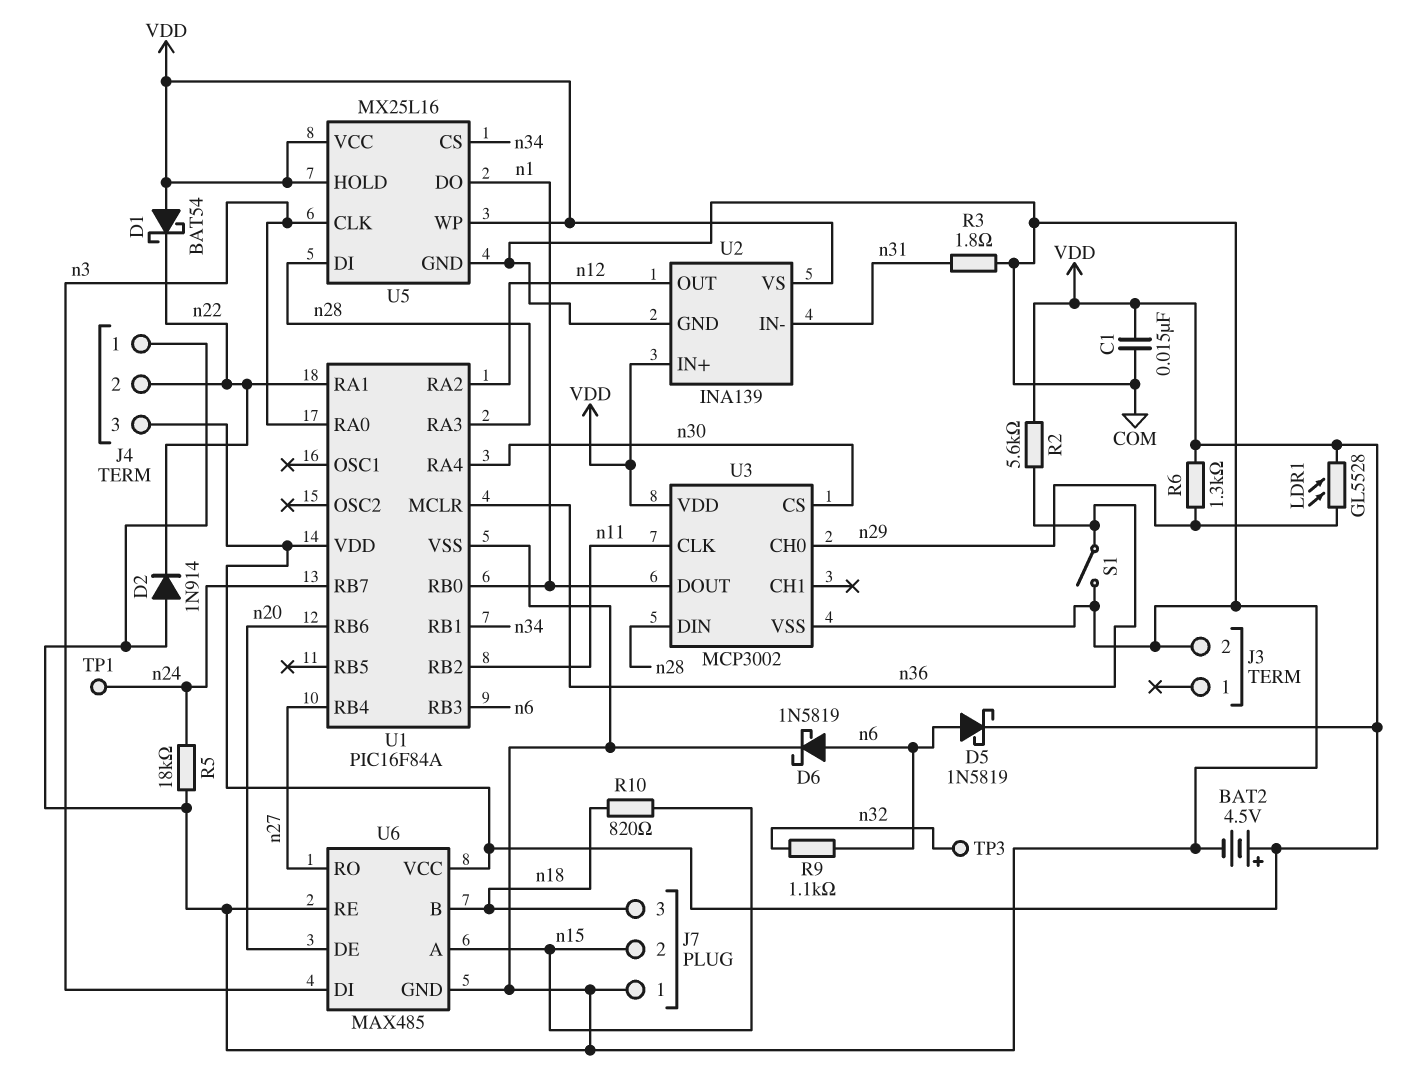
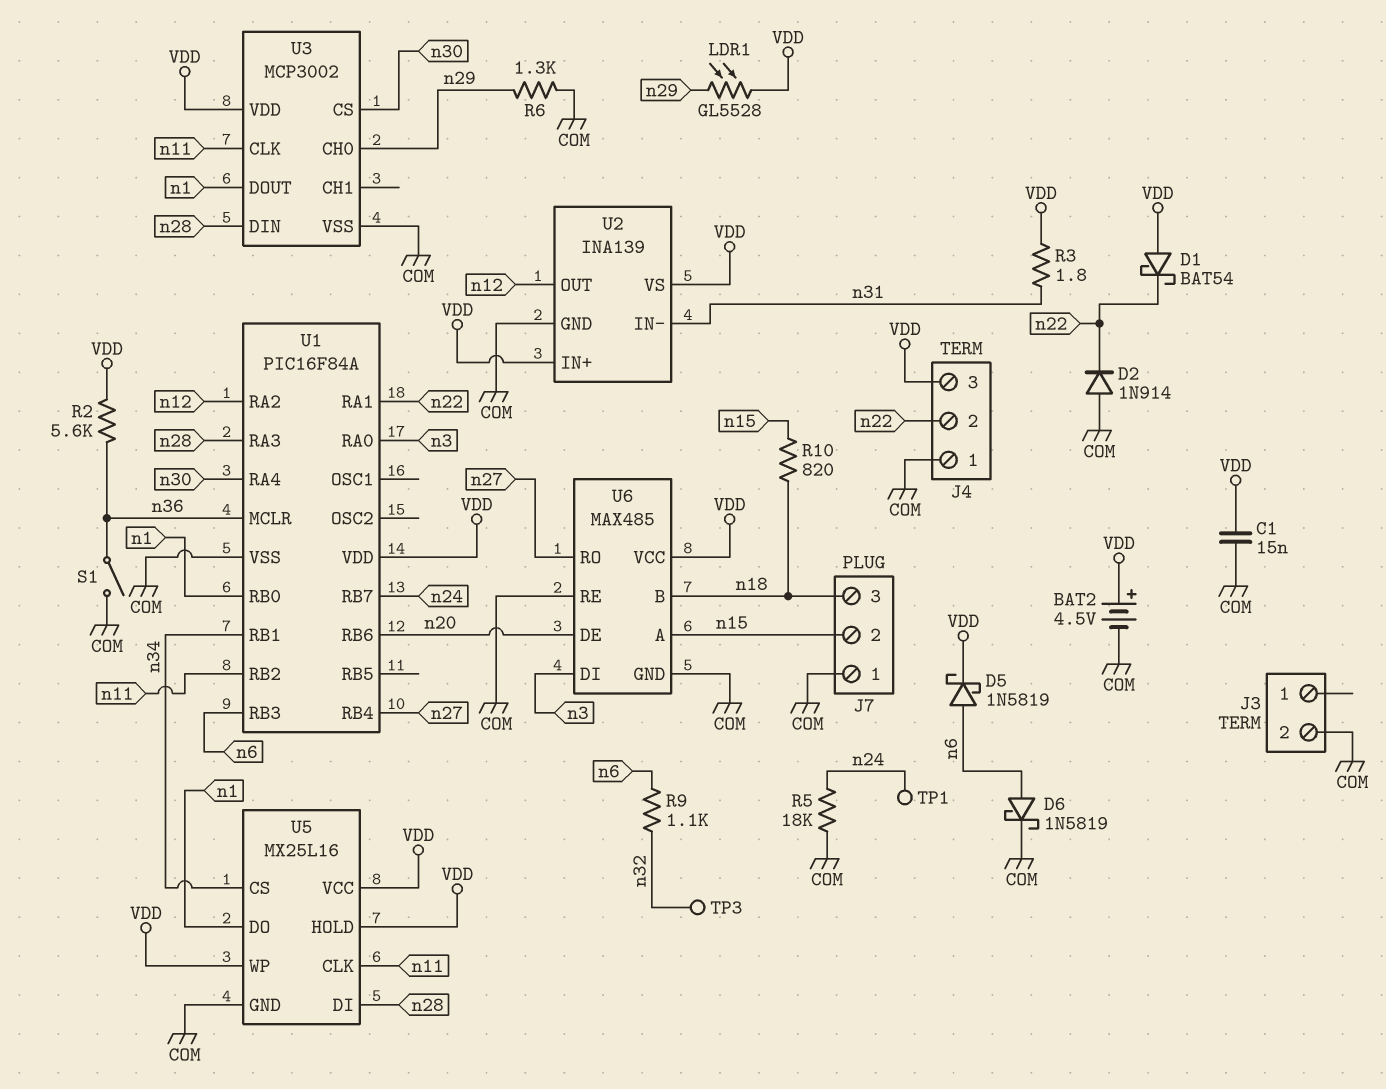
R3: 1.8 (COM, n31) -> 1.8 (VDD, n31)
R6: 1.3k (VDD, n29) -> 1.3k (COM, n29)
U5 pin CLK: n3 -> n11

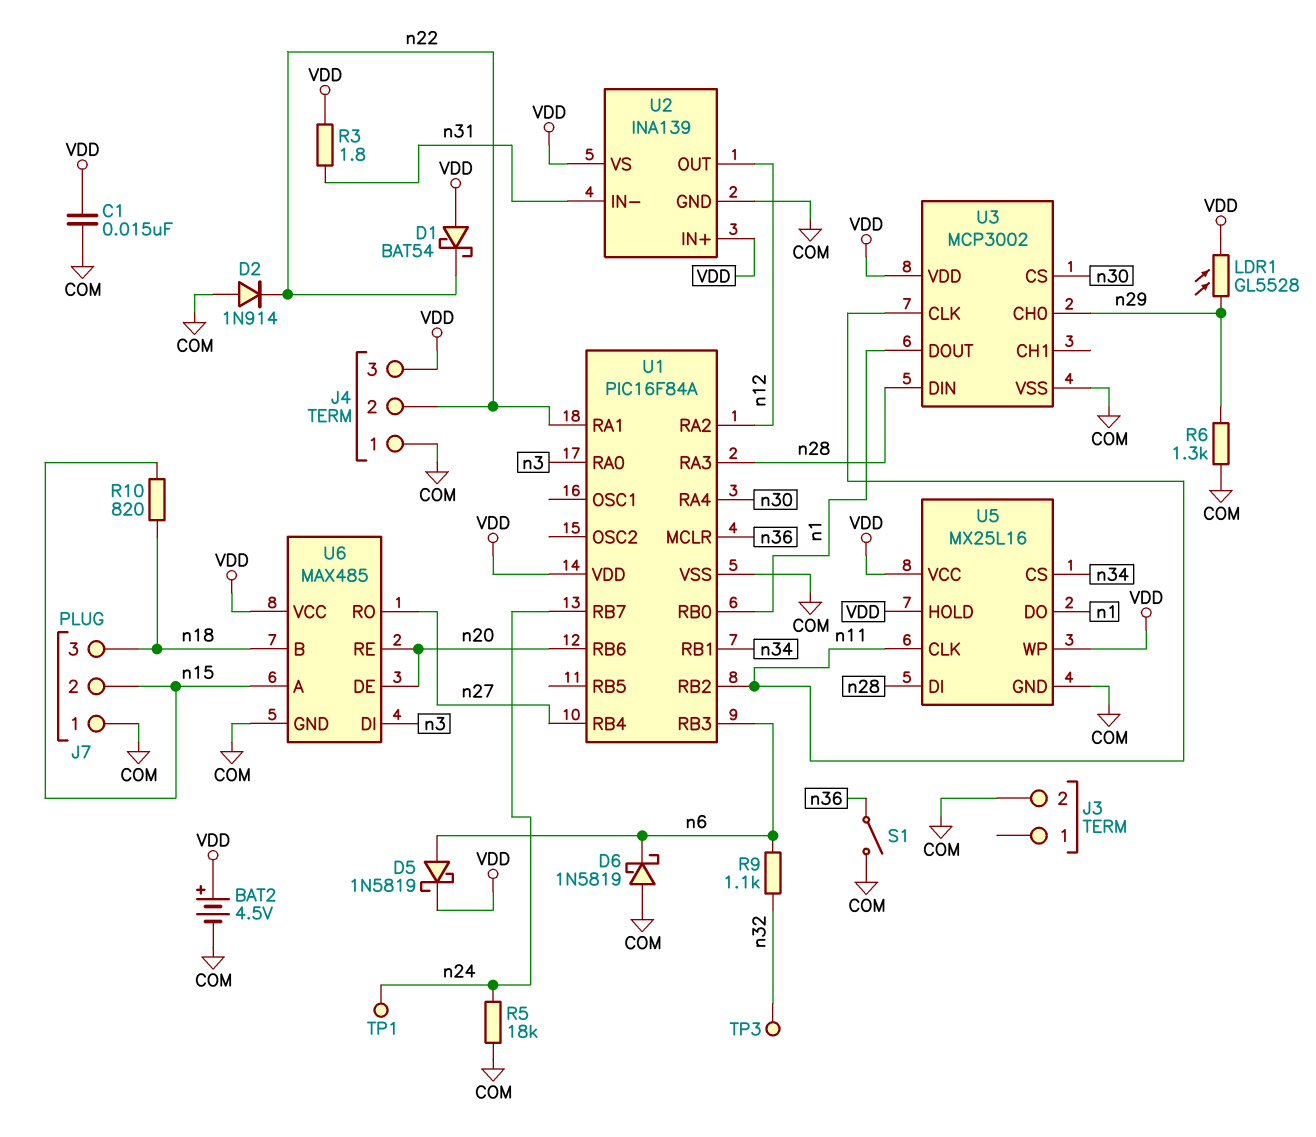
D6: schottky 1N5819 (A n6, K COM) -> schottky 1N5819 (A COM, K n6)
R2: 5.6k (VDD, n36) -> none
U6 pin RE: COM -> n20

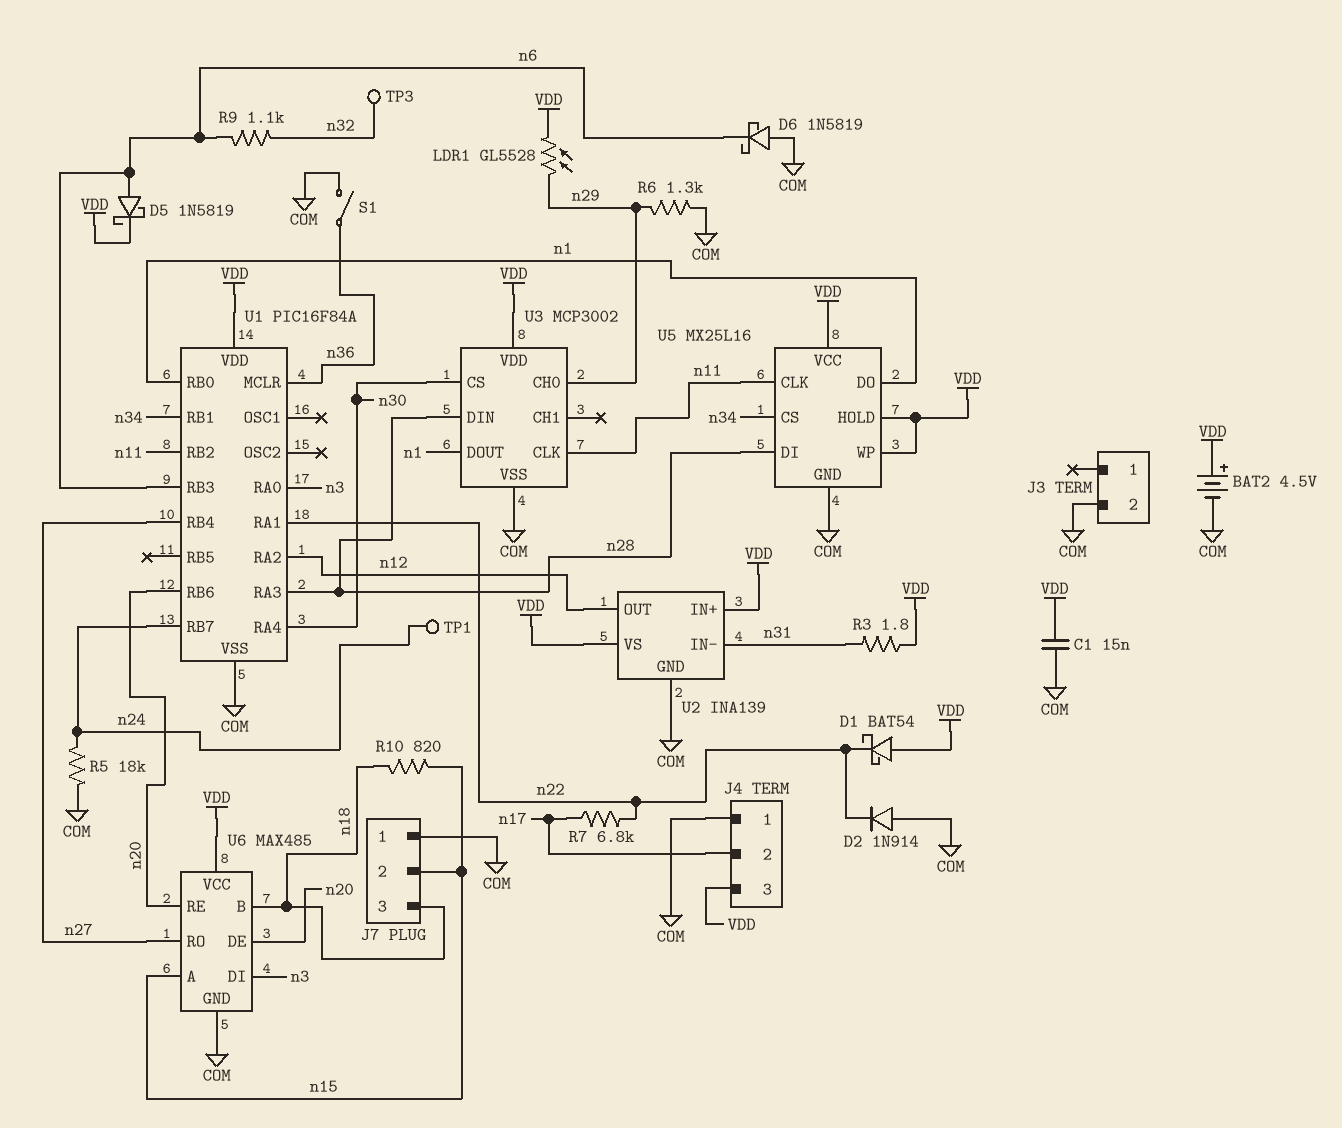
J4 pin 2: n22 -> n17
R7: none -> 6.8k (n17, n22)

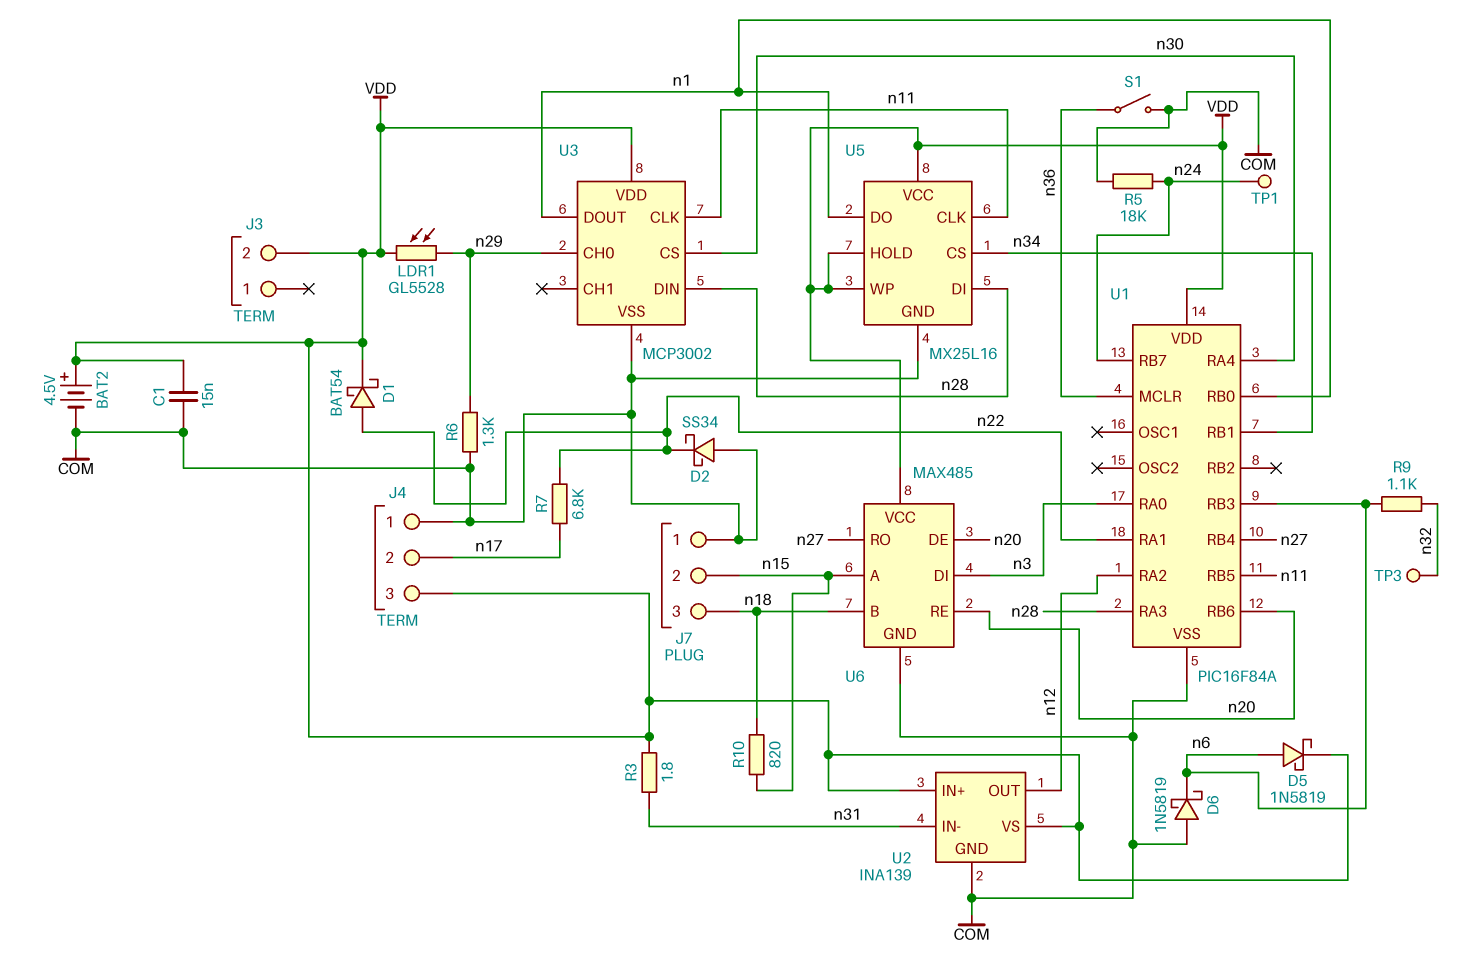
D1: schottky BAT54 (A VDD, K n22) -> schottky BAT54 (A n22, K VDD)
D2: diode 1N914 (A COM, K n22) -> schottky SS34 (A COM, K n22)
J3 pin 2: COM -> VDD
U1 pin RB2: n11 -> none
U1 pin RB5: none -> n11

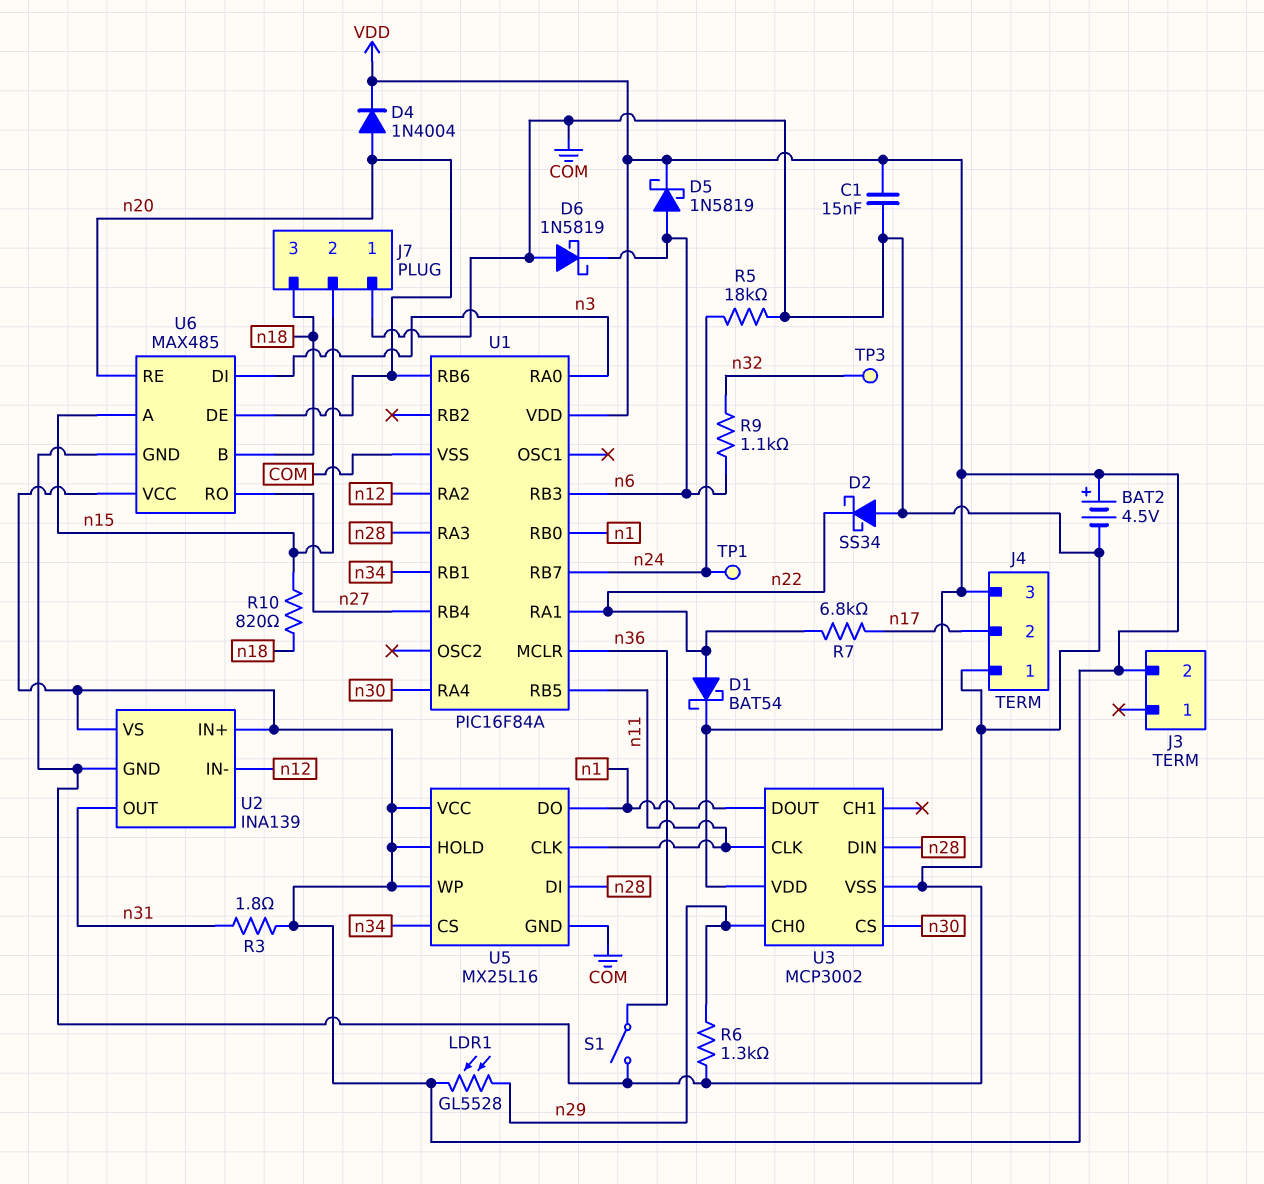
D4: none -> diode 1N4004 (A n20, K VDD)
U2 pin IN-: n31 -> n12
U2 pin OUT: n12 -> n31

